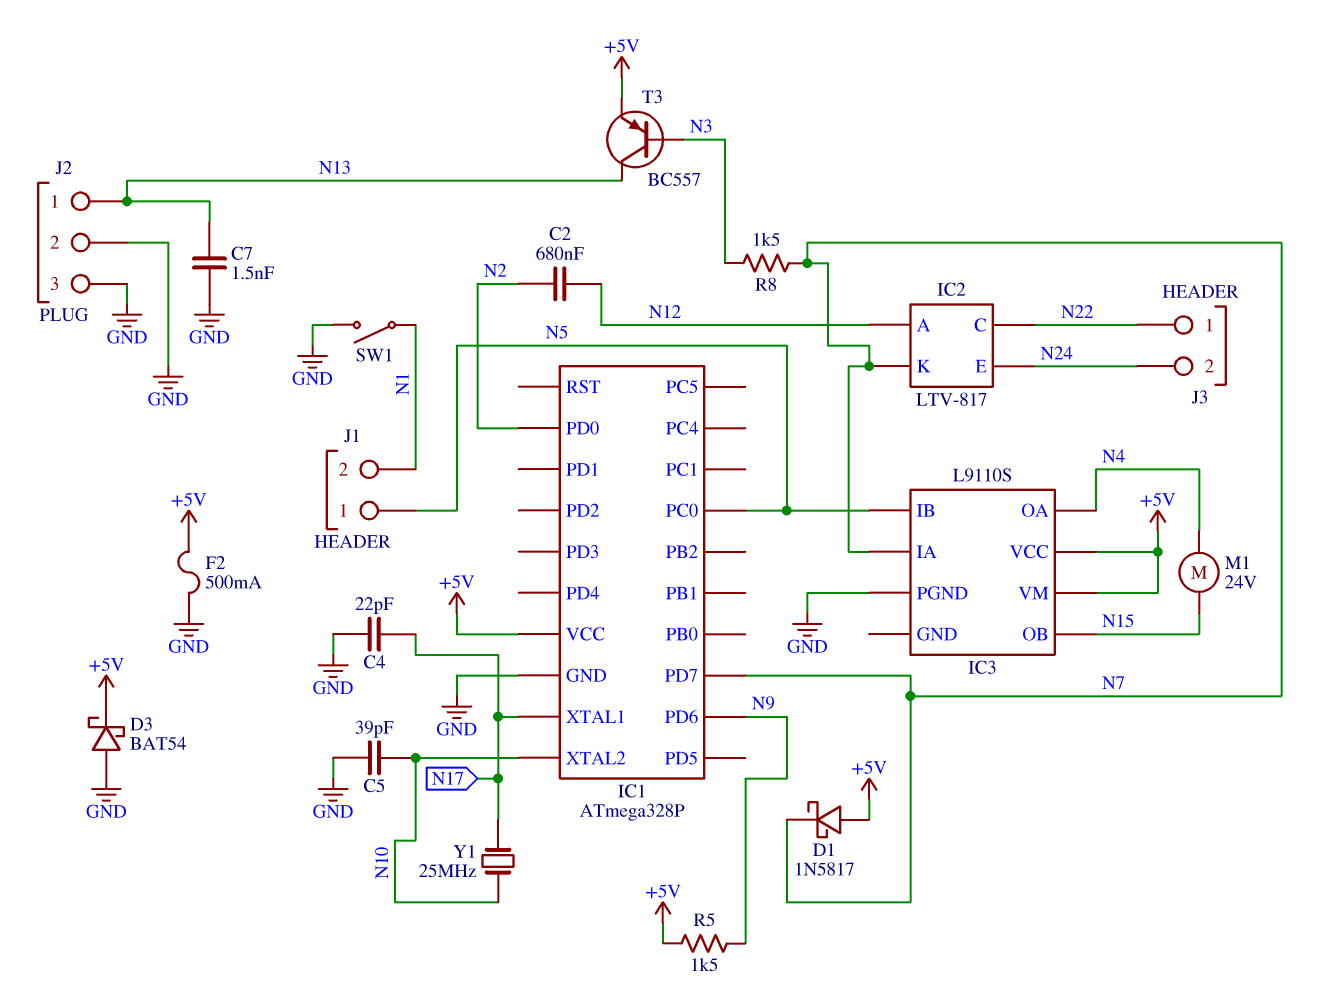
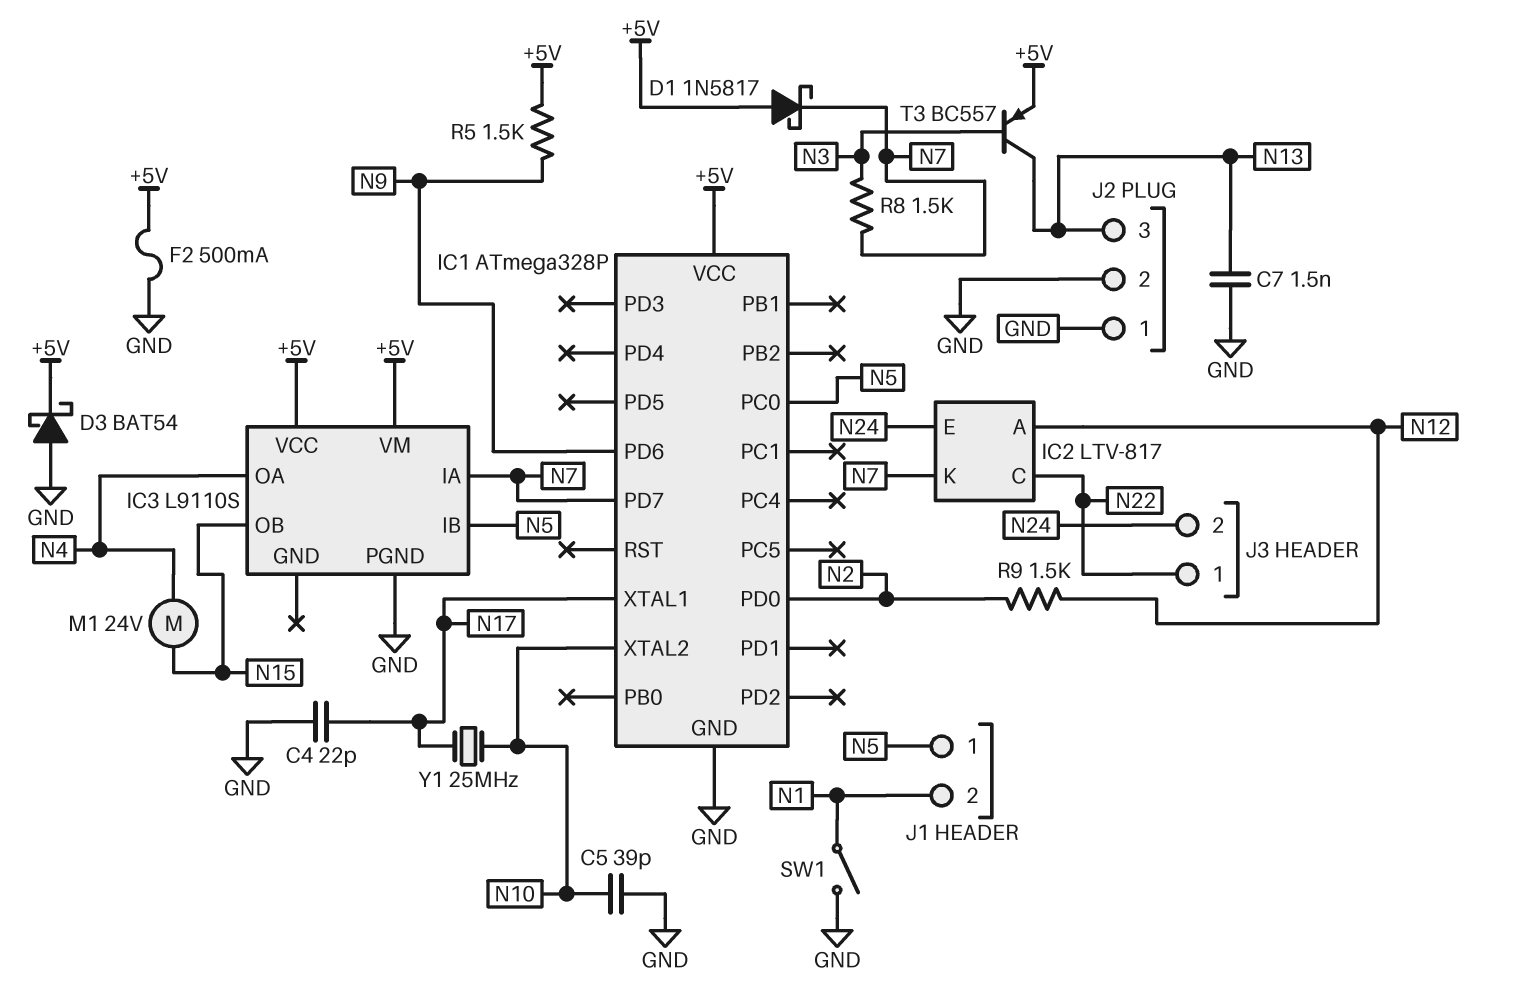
C2: 680nF (N2, N12) -> none
J2 pin 1: N13 -> GND
J2 pin 3: GND -> N13
R9: none -> 1.5k (N2, N12)

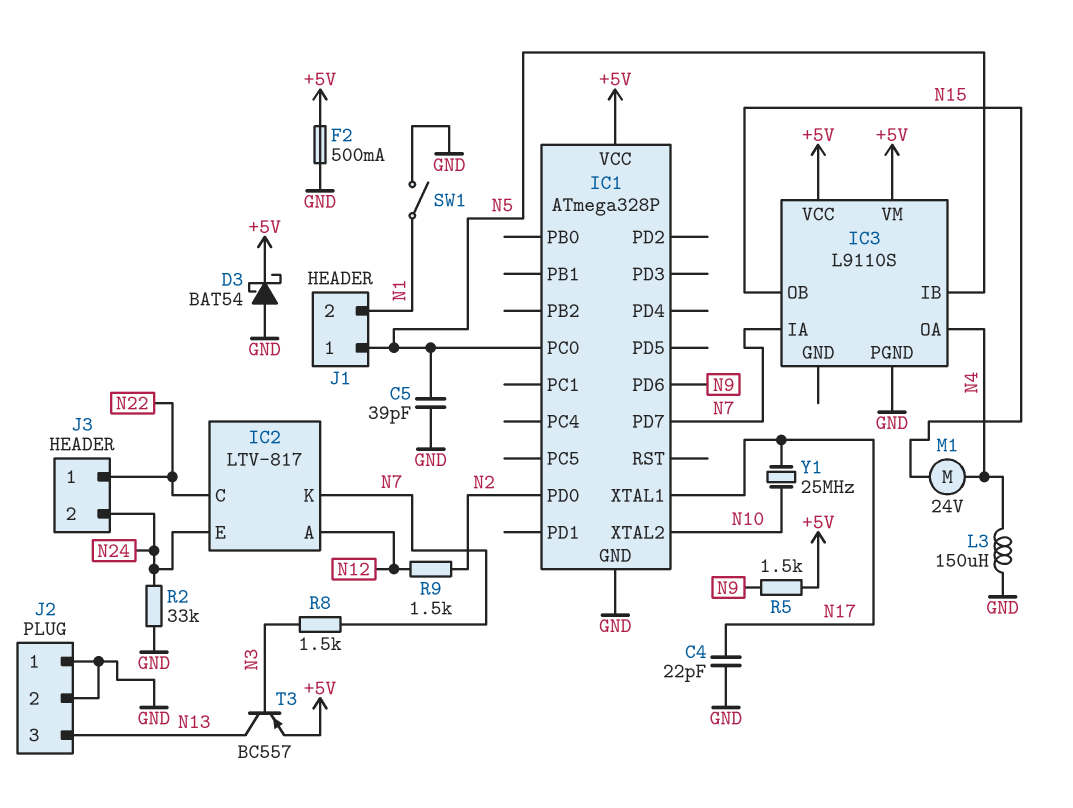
C5: 39pF (GND, N10) -> 39pF (GND, N5)
C7: 1.5nF (GND, N13) -> none
D1: schottky 1N5817 (A +5V, K N7) -> none
L3: none -> 150uH (GND, N4)
R2: none -> 33k (GND, N24)

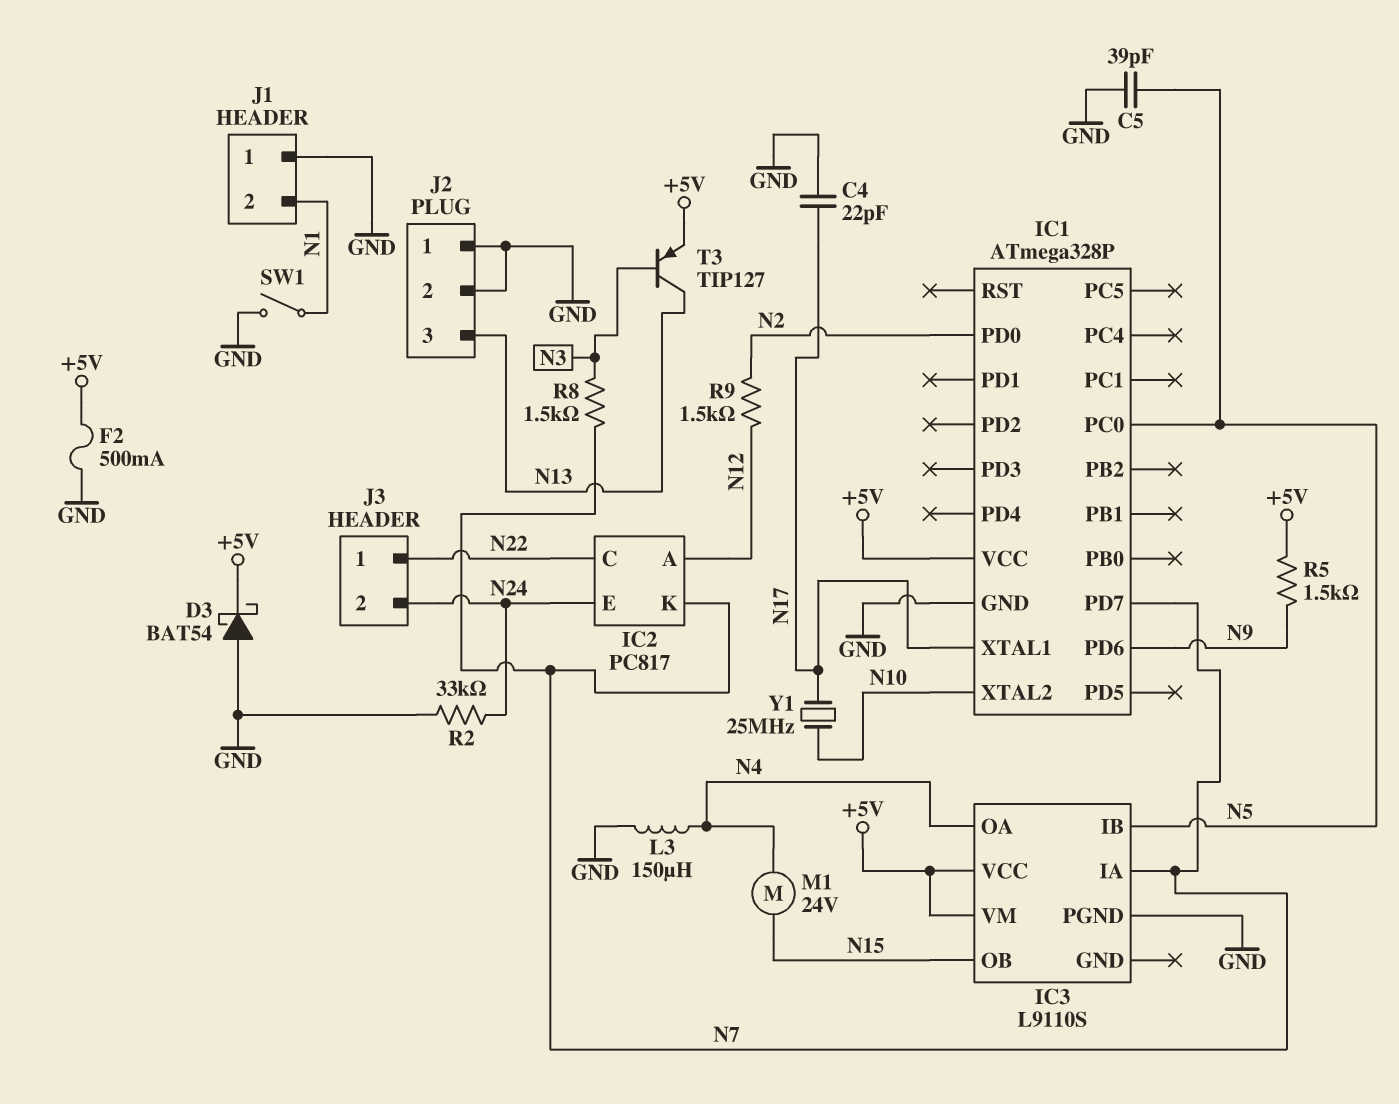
IC2: LTV-817 -> PC817
J1 pin 1: N5 -> GND
T3: PNP BC557 (B N3, C N13, E +5V) -> PNP TIP127 (B N3, C N13, E +5V)

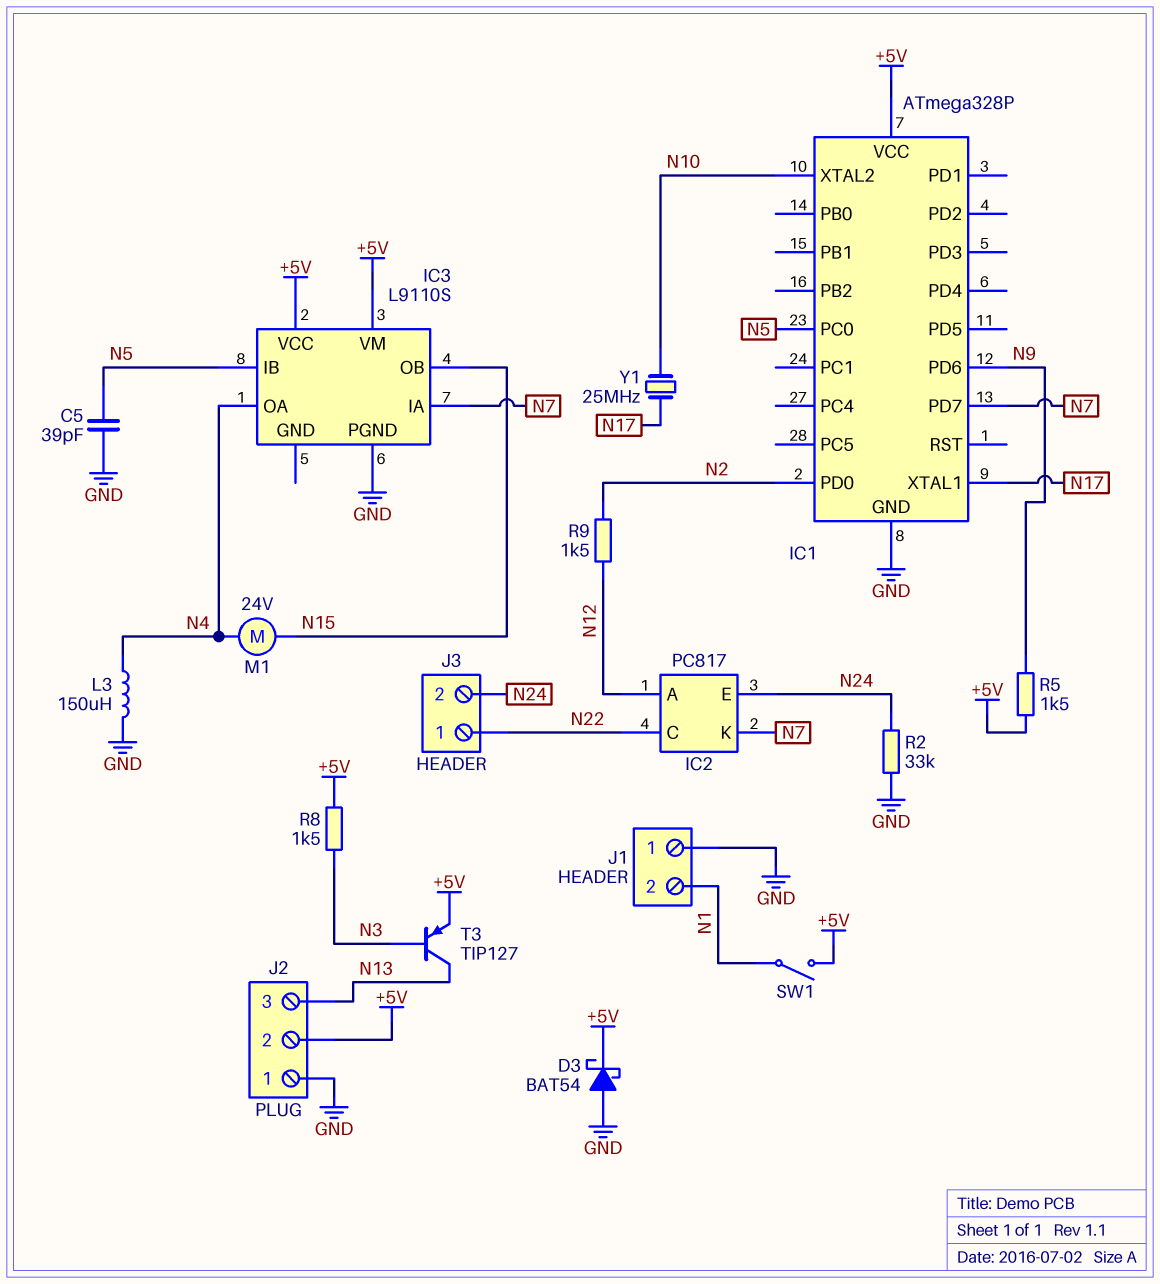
C4: 22pF (GND, N17) -> none
F2: 500mA (+5V, GND) -> none
J2 pin 2: GND -> +5V
R8: 1.5k (N3, N7) -> 1.5k (+5V, N3)
SW1: switch (GND, N1) -> switch (+5V, N1)

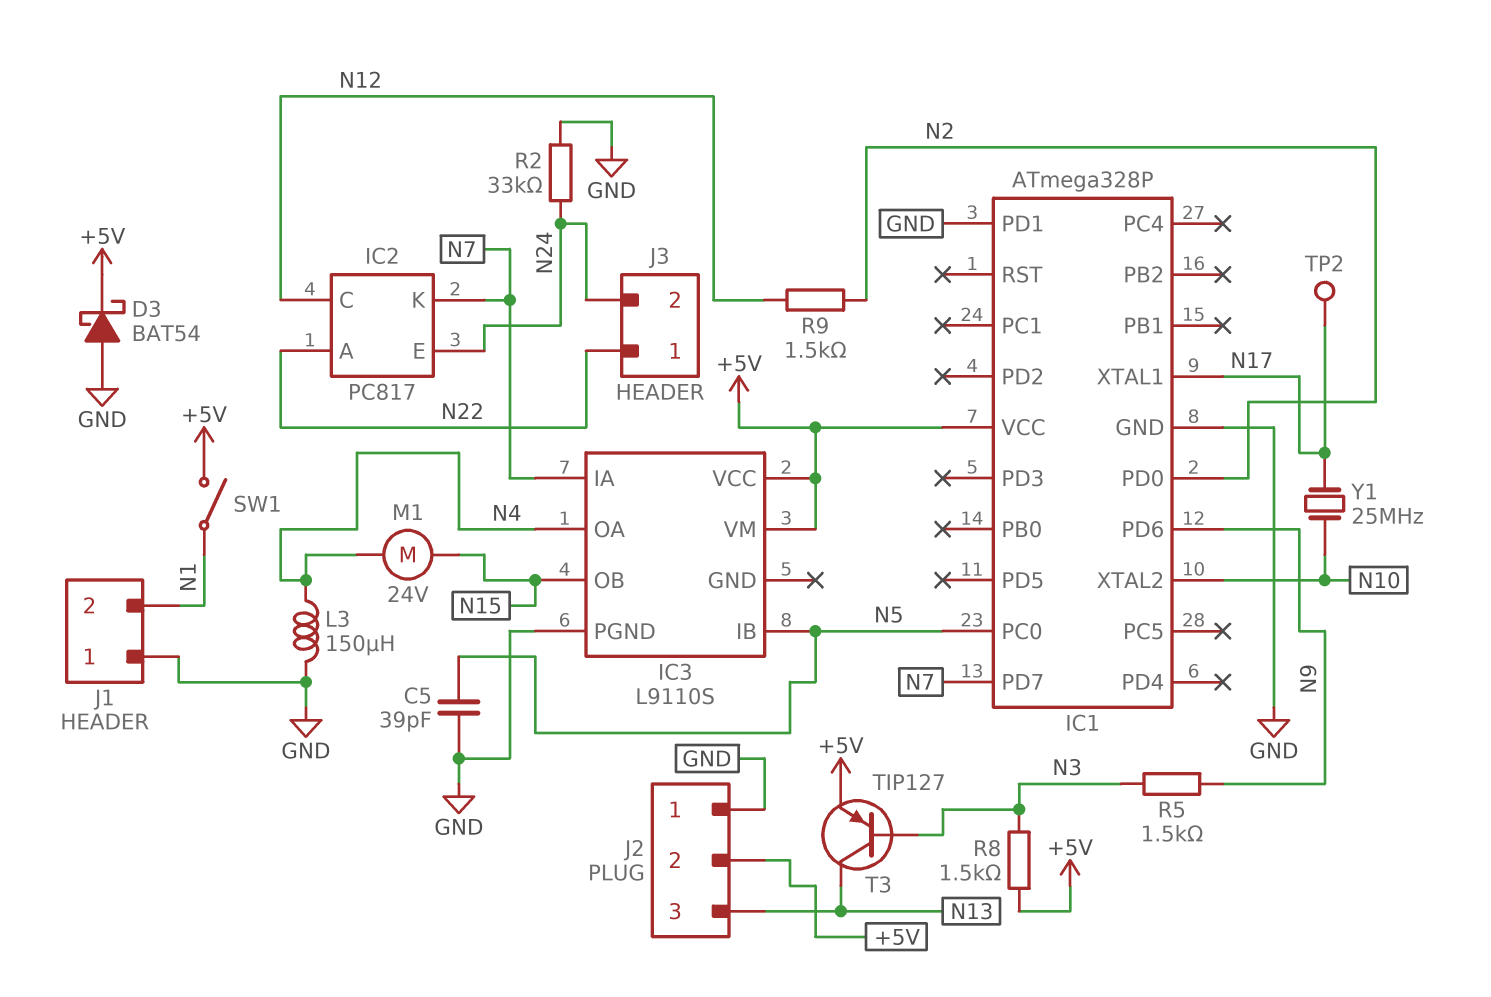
IC1 pin PD1: none -> GND
IC2 pin A: N12 -> N22
IC2 pin C: N22 -> N12
R5: 1.5k (+5V, N9) -> 1.5k (N3, N9)
TP2: none -> test point (N17)

